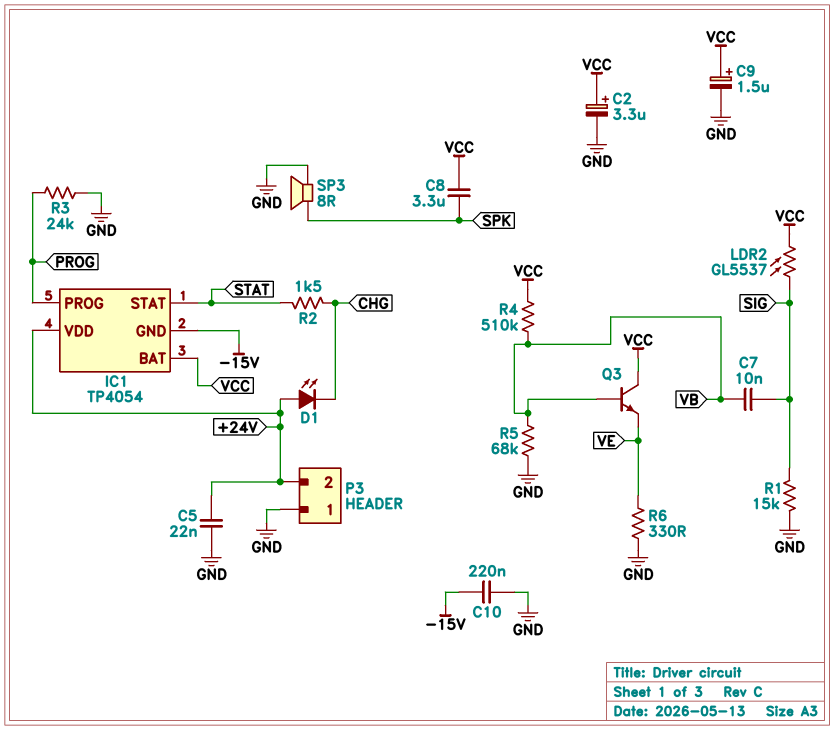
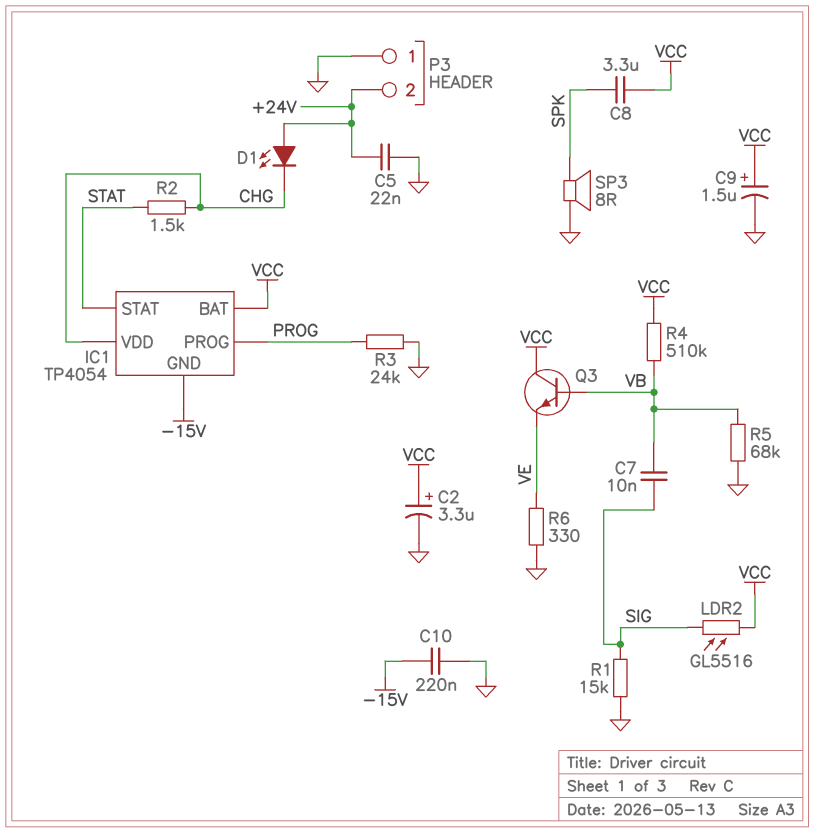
IC1 pin VDD: +24V -> CHG
LDR2: GL5537 (SIG, VCC) -> GL5516 (SIG, VCC)

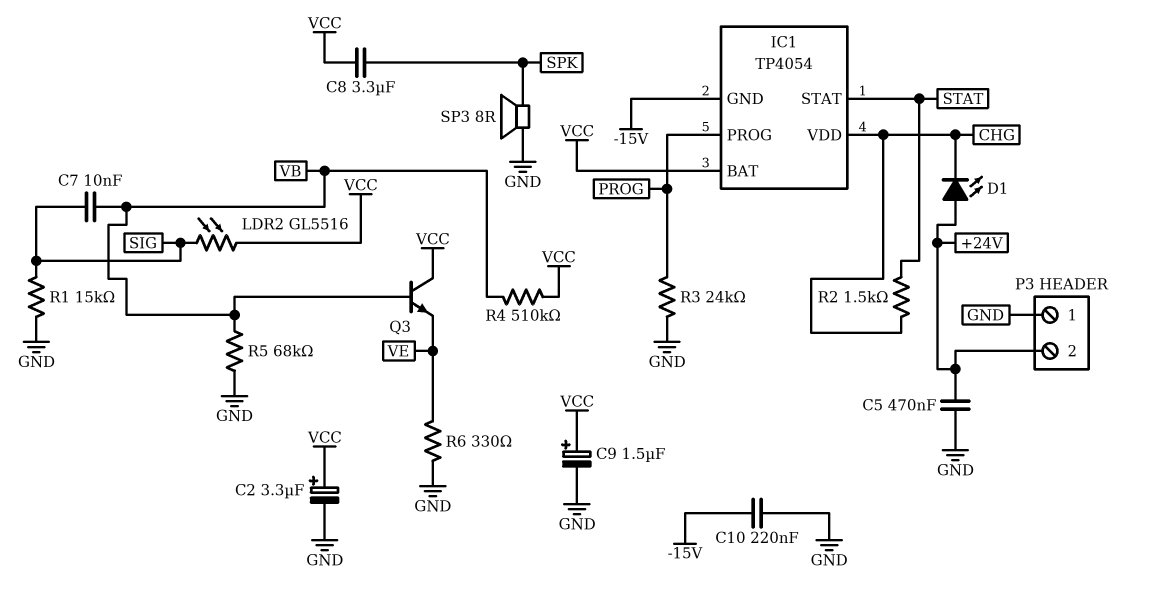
C5: 22nF (+24V, GND) -> 470nF (+24V, GND)

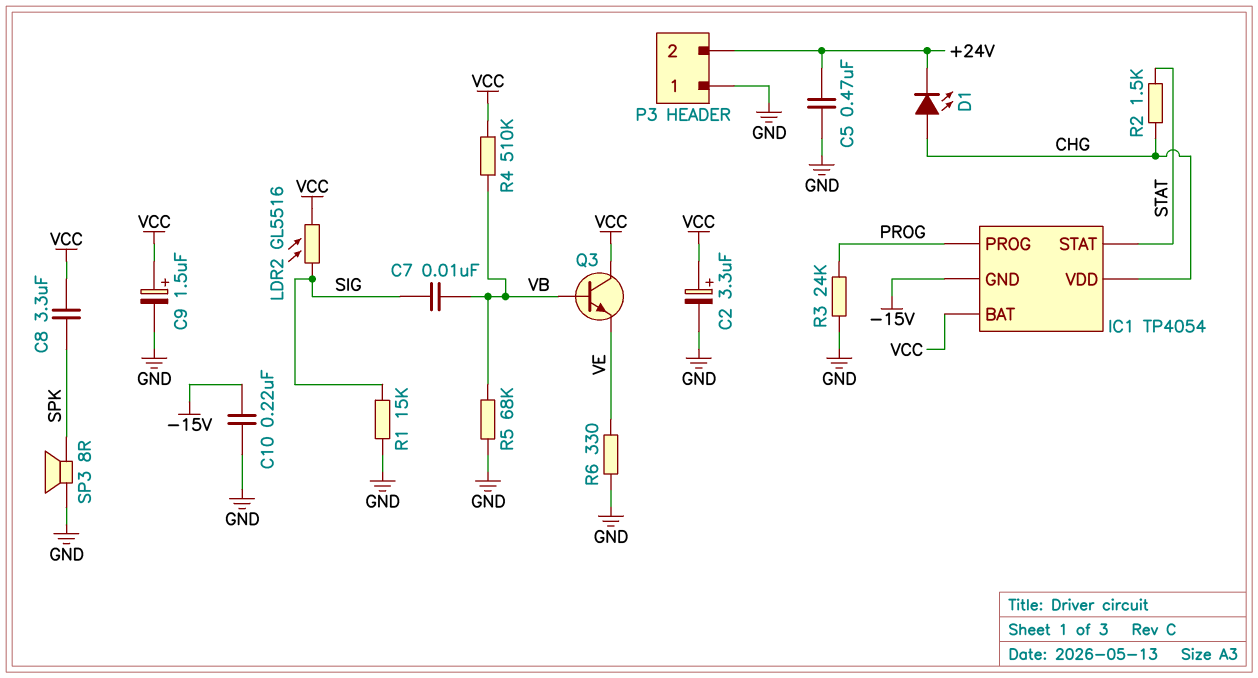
D1: LED (A +24V, K CHG) -> LED (A CHG, K +24V)

